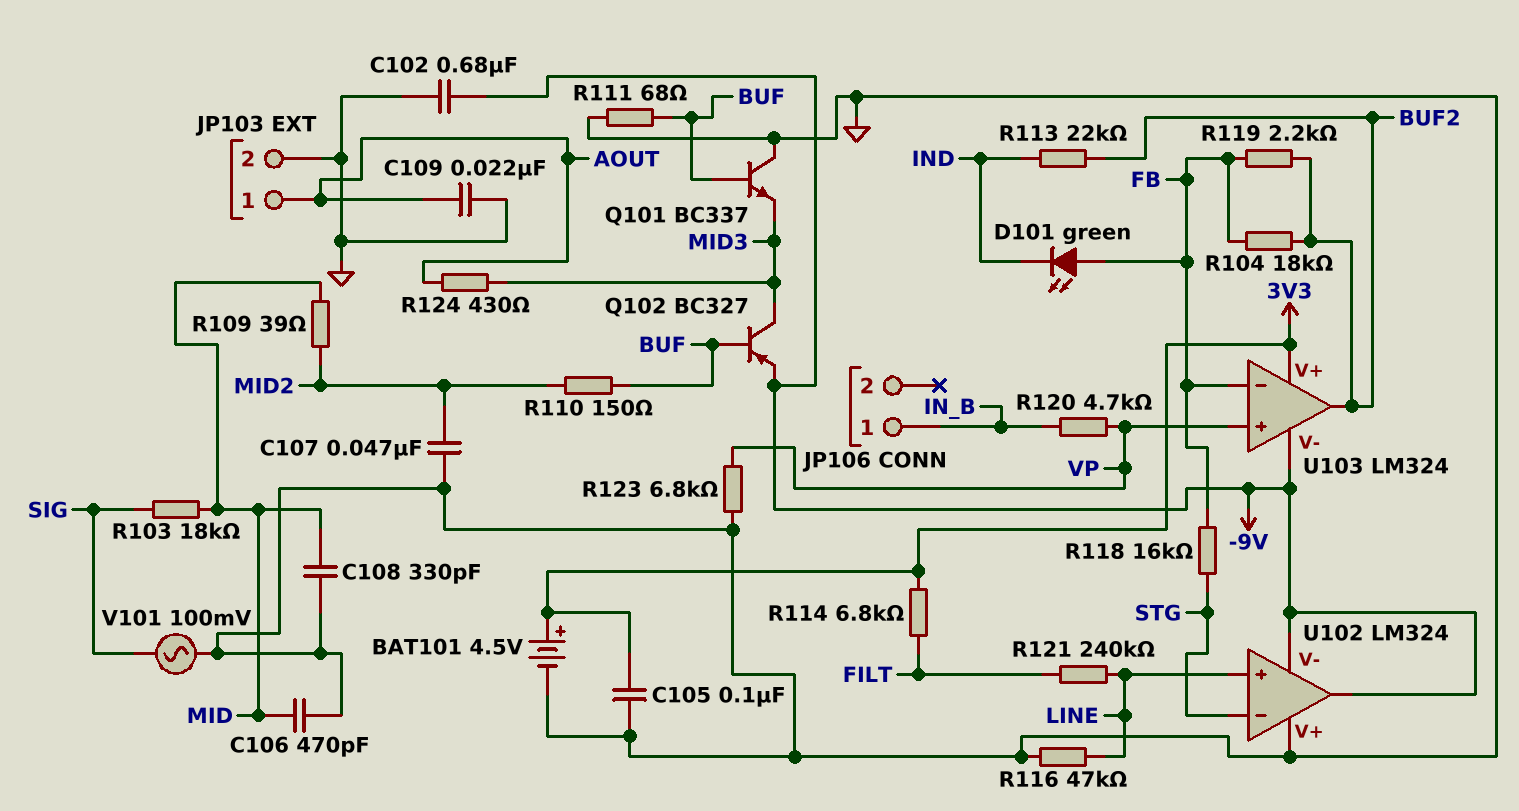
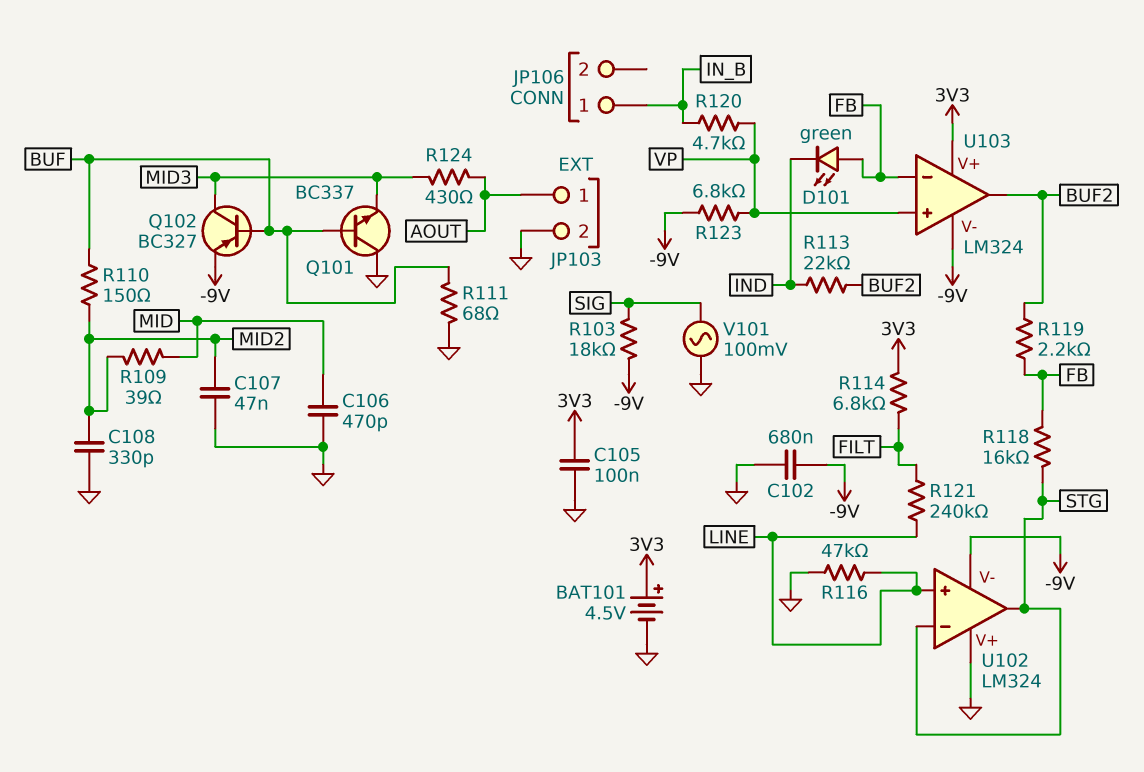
C108: 330pF (GND, MID) -> 330pF (GND, MID2)
C109: 22nF (AOUT, GND) -> none
R103: 18k (MID, SIG) -> 18k (-9V, SIG)
R104: 18k (BUF2, FB) -> none
R123: 6.8k (GND, VP) -> 6.8k (-9V, VP)
U102 pin out: -9V -> STG

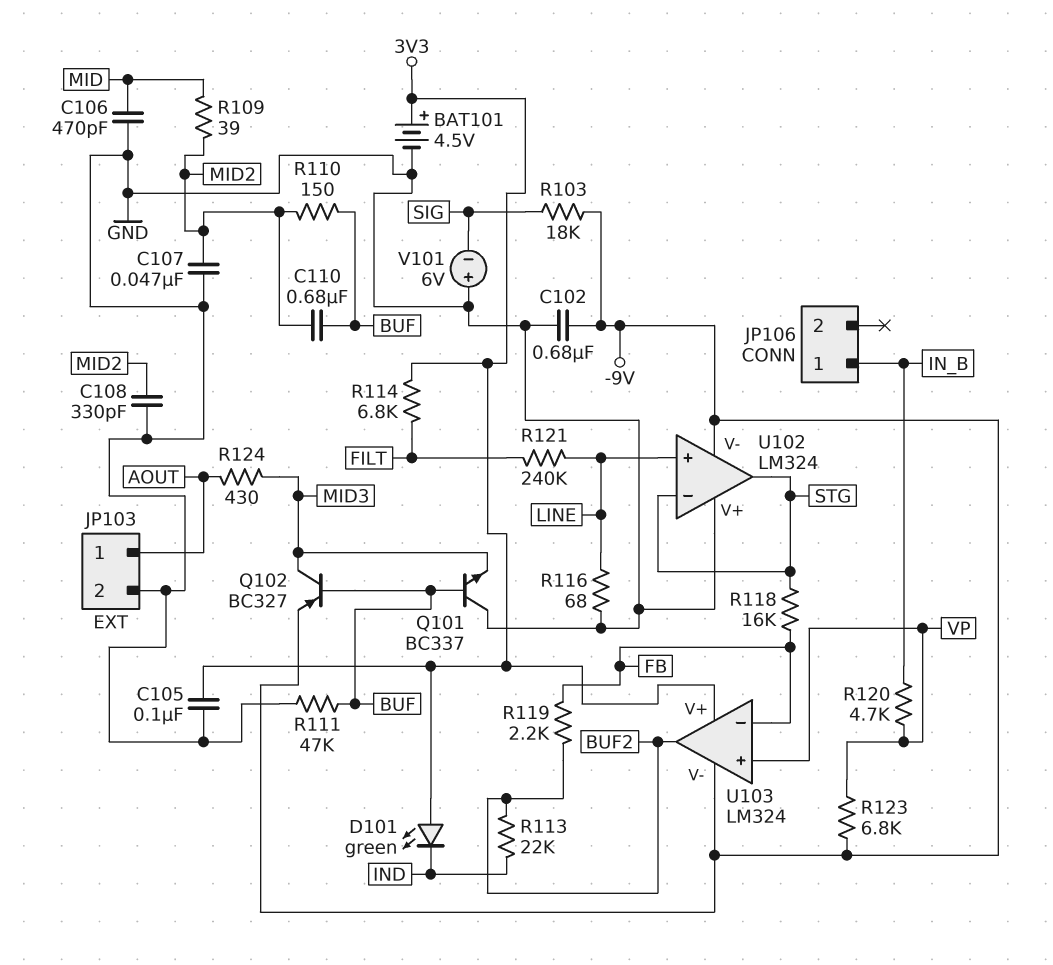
C110: none -> 680nF (BUF, MID2)
D101: LED green (A FB, K IND) -> LED green (A 3V3, K IND)
R111: 68 (BUF, GND) -> 47k (BUF, GND)
R116: 47k (GND, LINE) -> 68 (GND, LINE)
V101: AC 100mV (GND, SIG) -> 6V (plus GND, minus SIG)

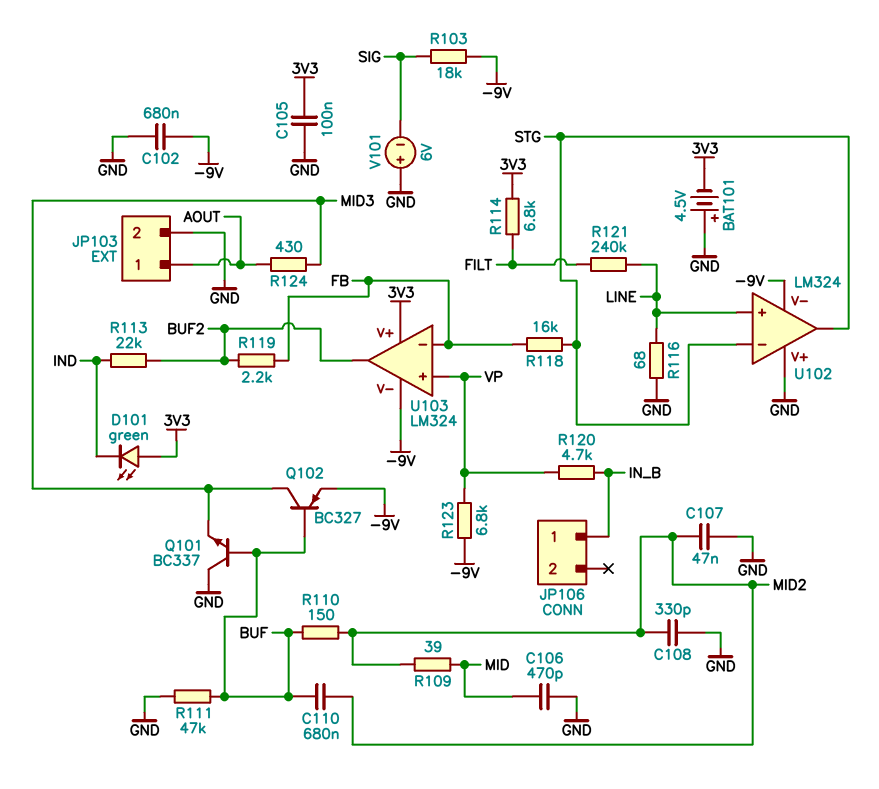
BAT101: 4.5V (plus 3V3, minus GND) -> 4.5V (plus GND, minus 3V3)

